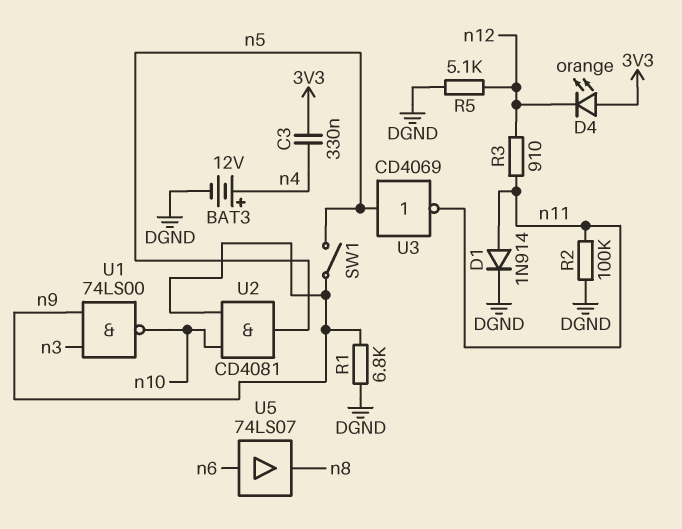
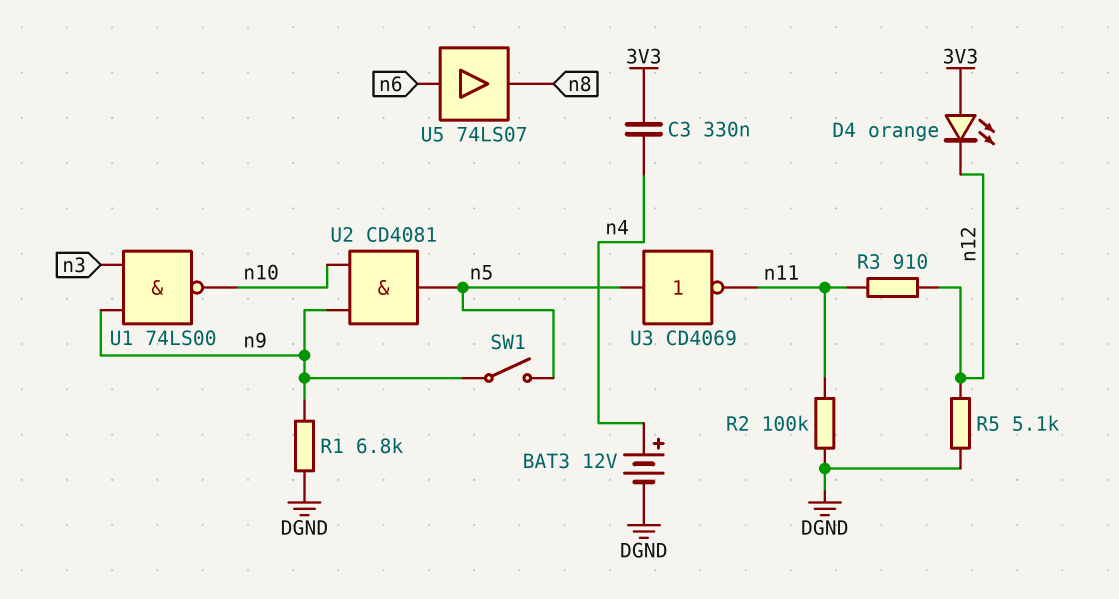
D1: diode 1N914 (A n11, K DGND) -> none

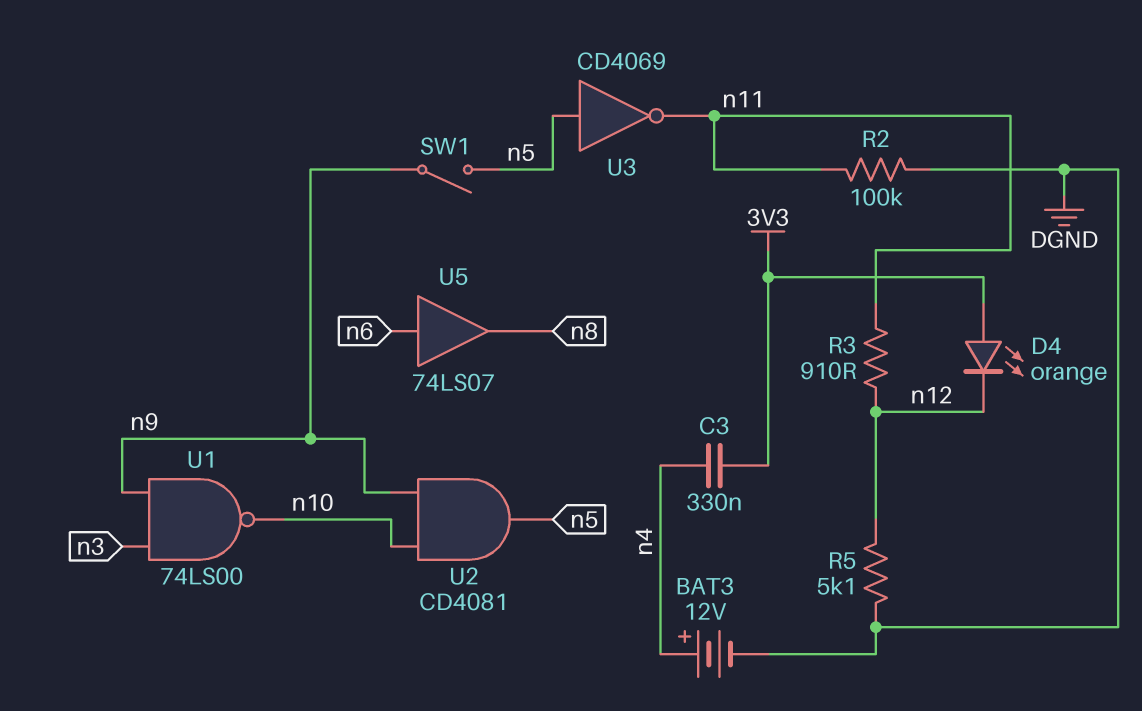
R1: 6.8k (DGND, n9) -> none

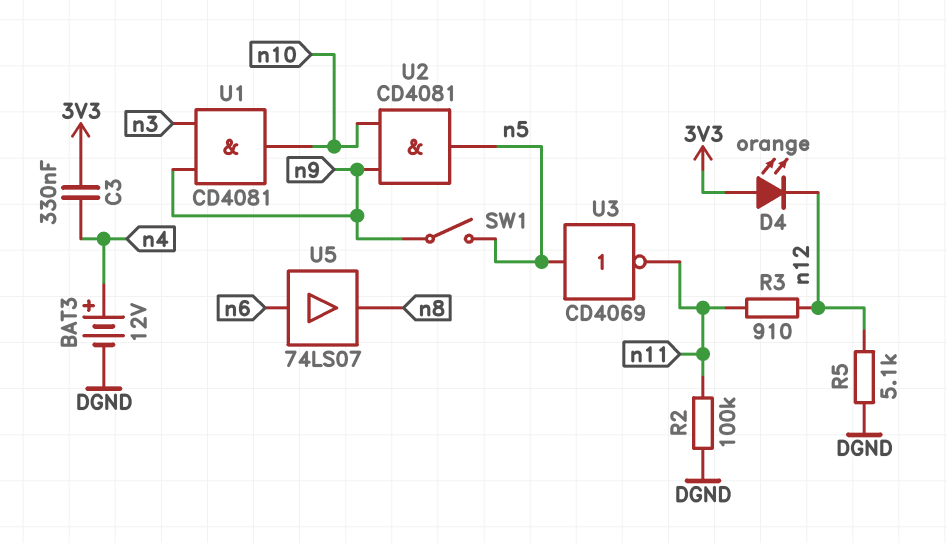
U1: NAND 74LS00 (in n3, in n9, out n10) -> AND CD4081 (in n3, in n9, out n10)

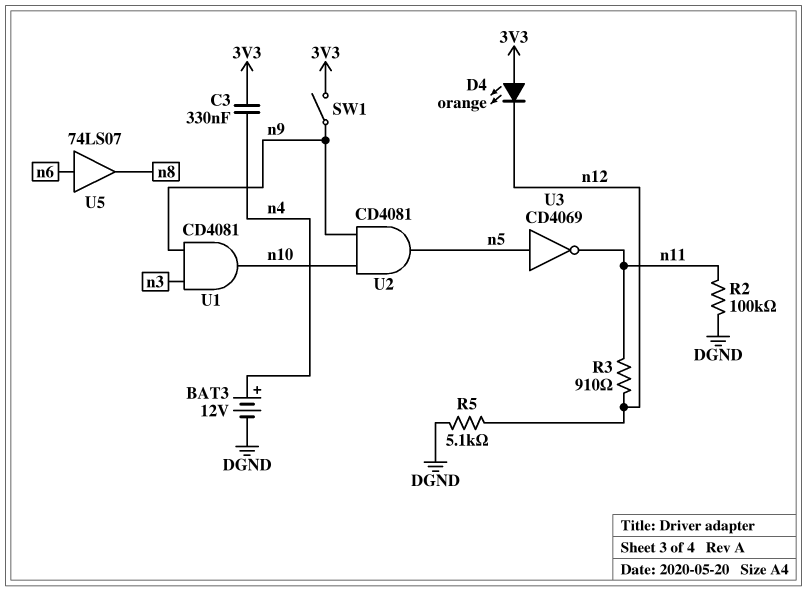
SW1: switch (n5, n9) -> switch (3V3, n9)

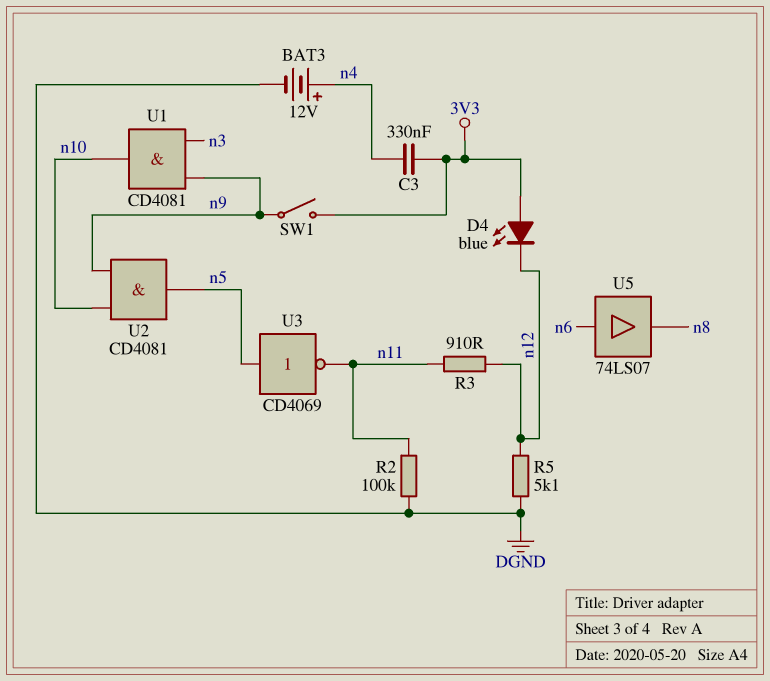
D4: LED orange (A 3V3, K n12) -> LED blue (A 3V3, K n12)

